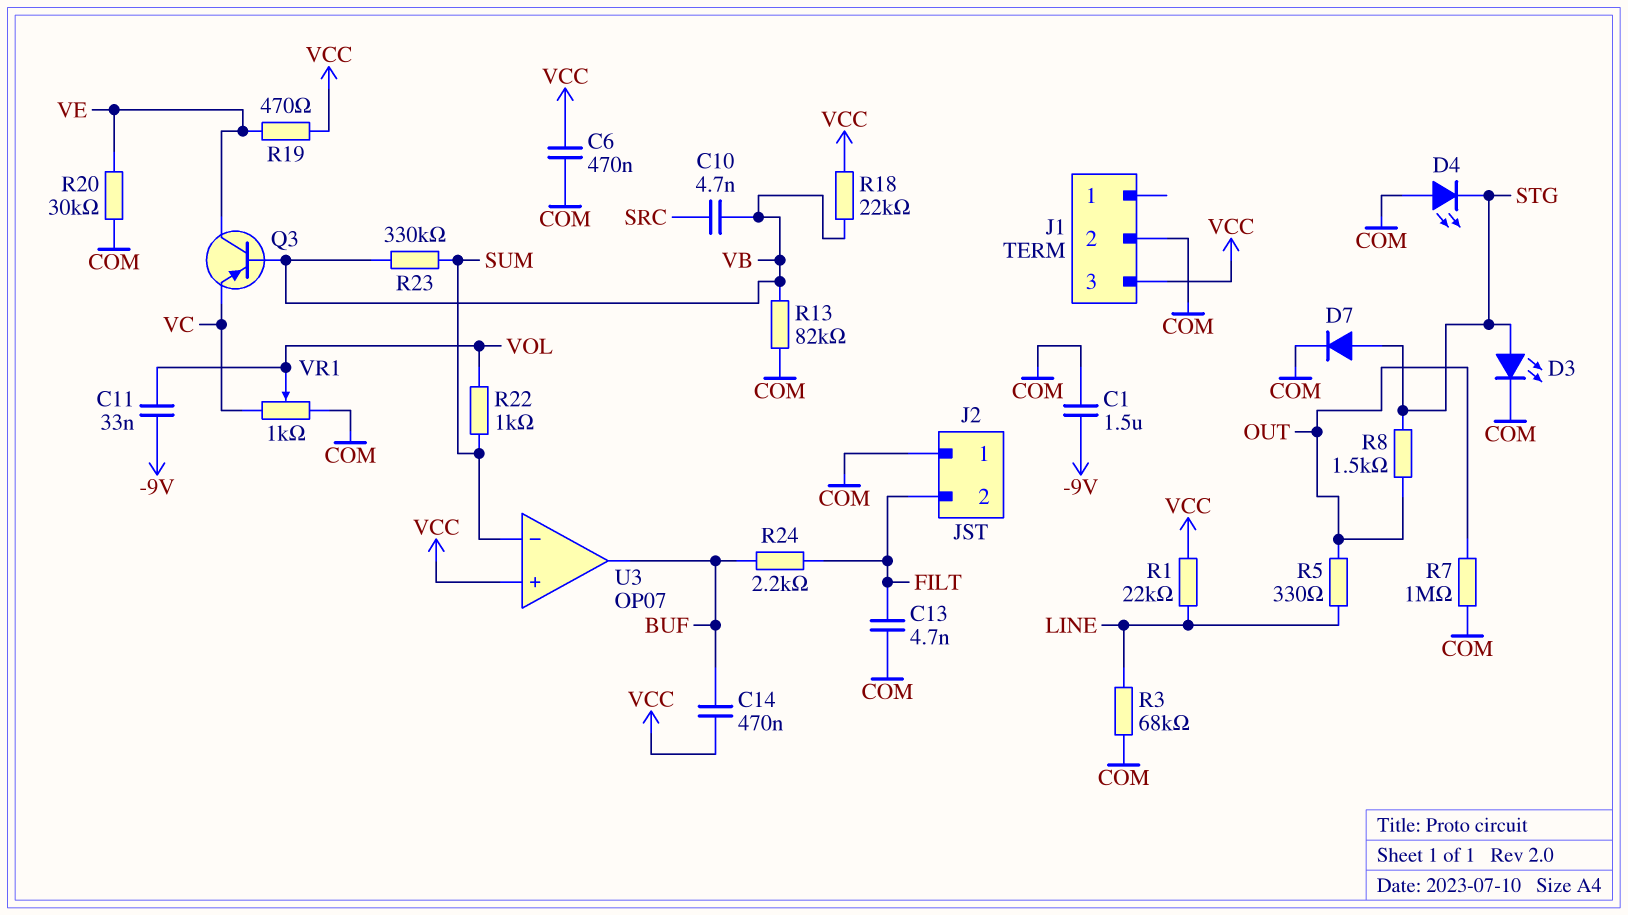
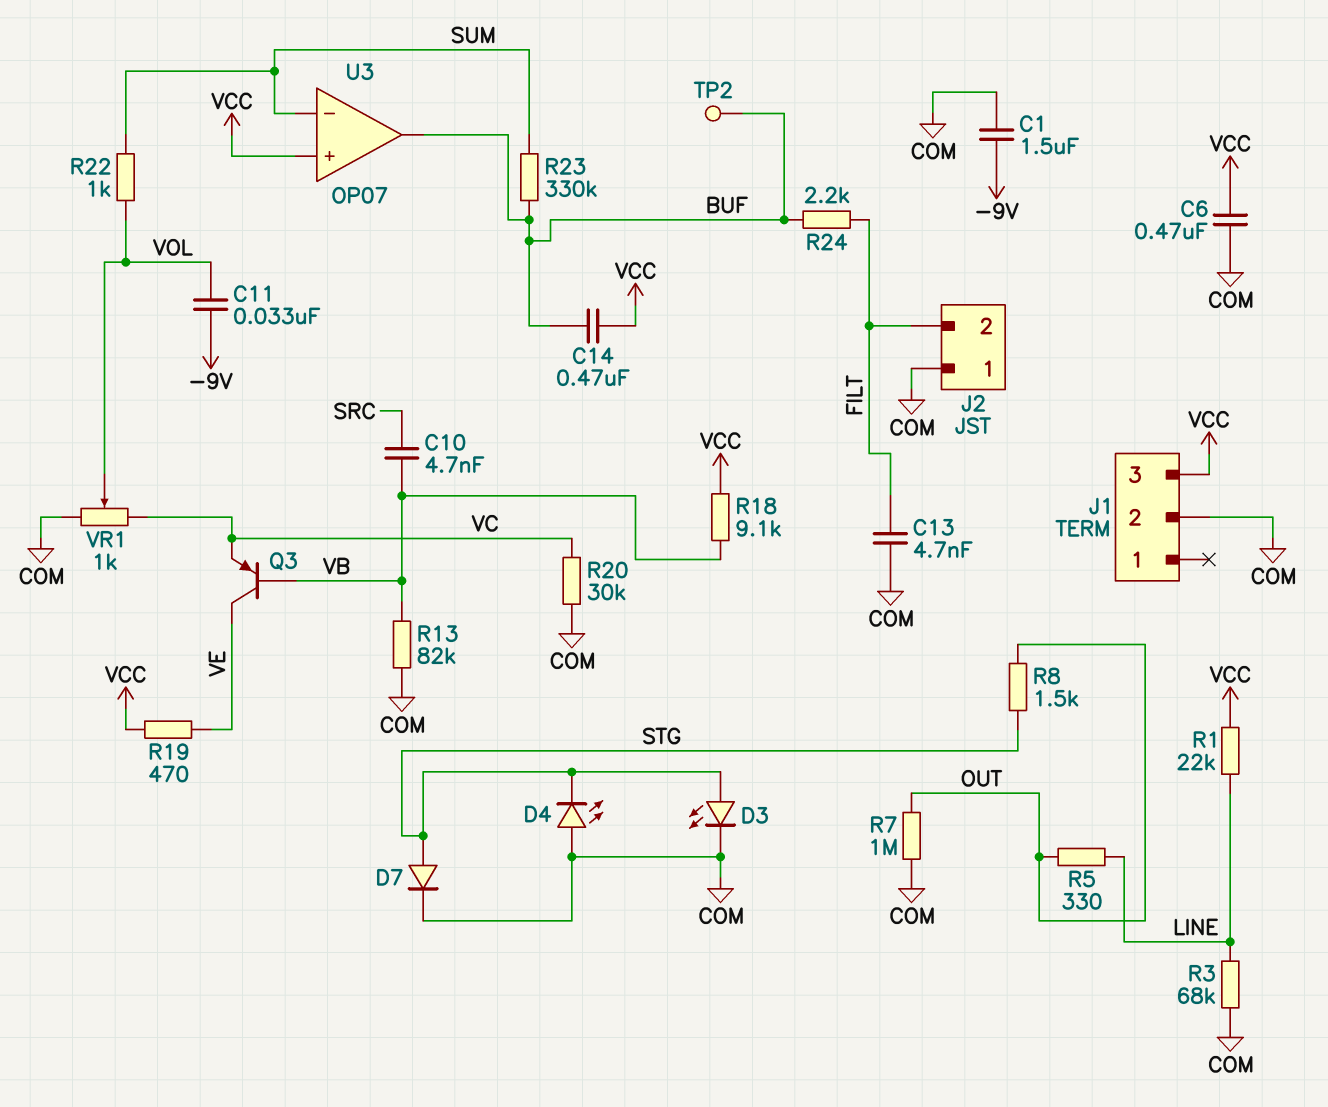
R18: 22k (VB, VCC) -> 9.1k (VB, VCC)
R20: 30k (COM, VE) -> 30k (COM, VC)
R23: 330k (SUM, VB) -> 330k (BUF, SUM)
TP2: none -> test point (BUF)

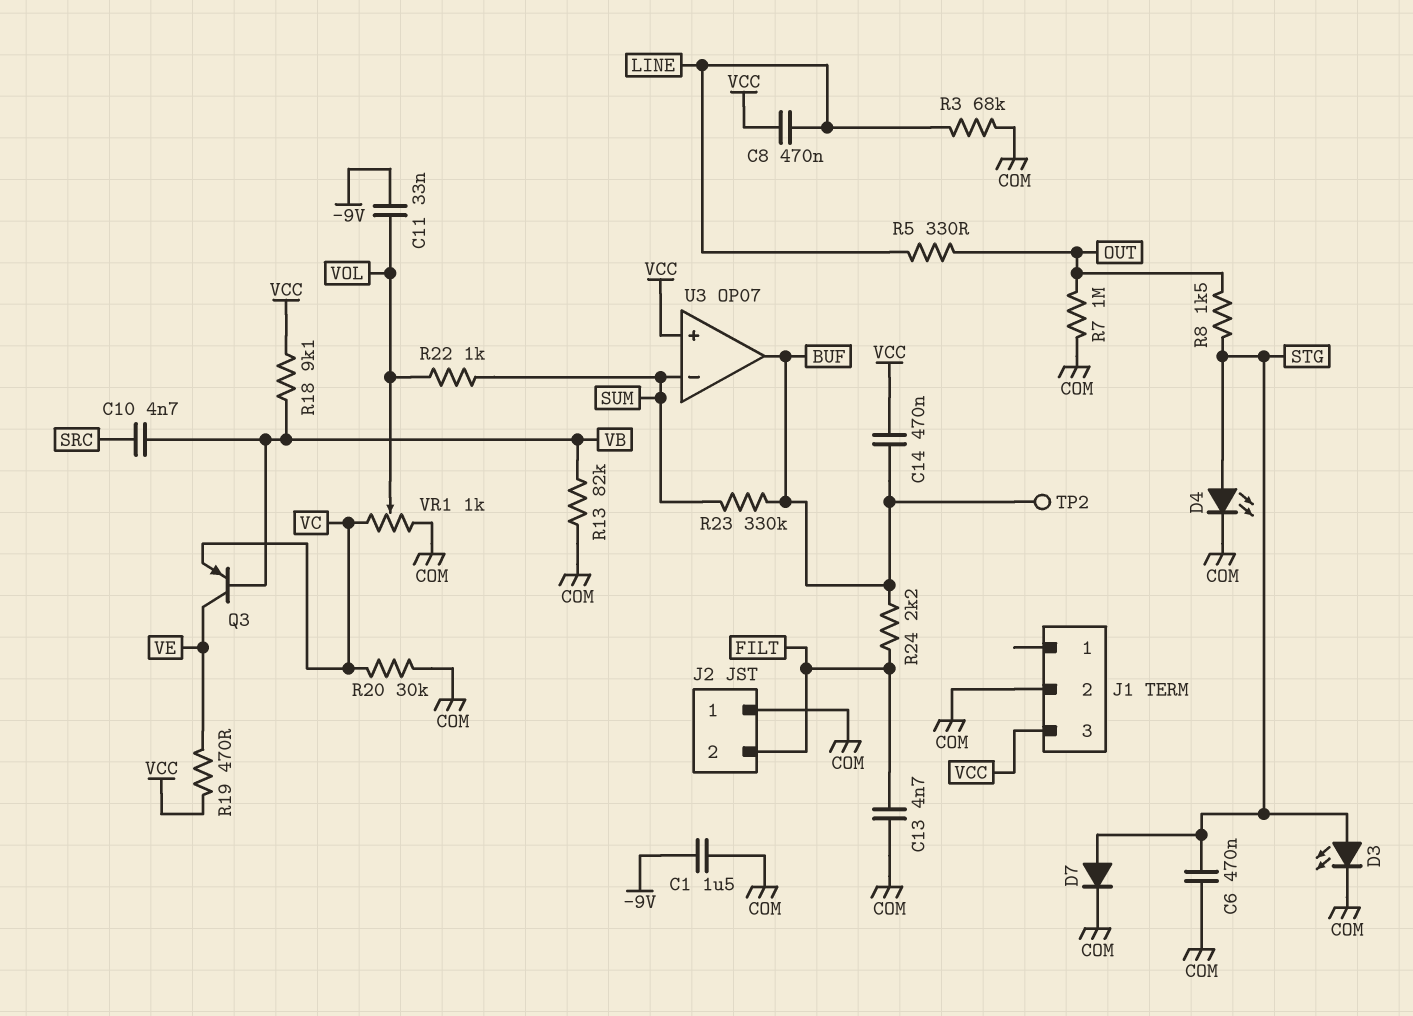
C6: 470nF (COM, VCC) -> 470nF (COM, STG)
C8: none -> 470nF (LINE, VCC)
D4: LED (A COM, K STG) -> LED (A STG, K COM)
R1: 22k (LINE, VCC) -> none

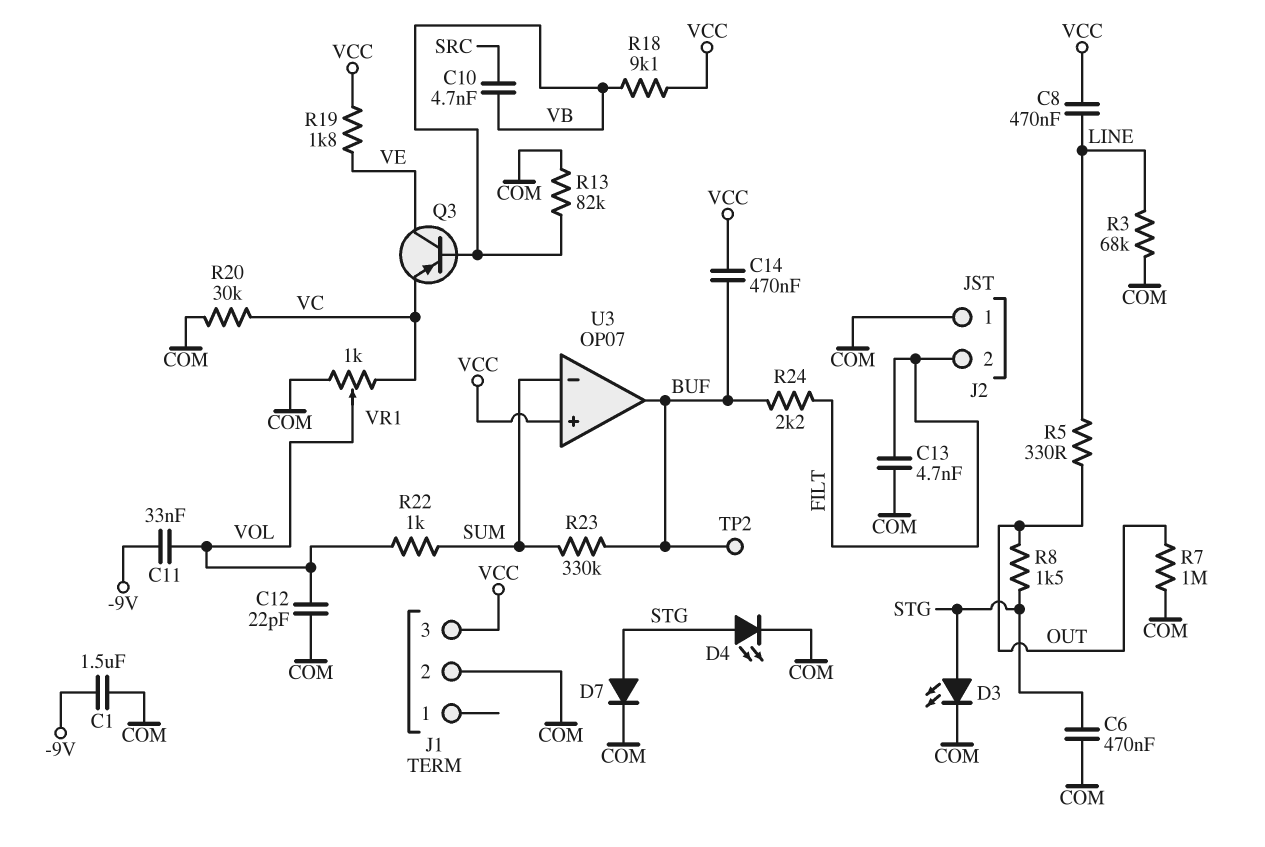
C12: none -> 22pF (COM, VOL)
R19: 470 (VCC, VE) -> 1.8k (VCC, VE)

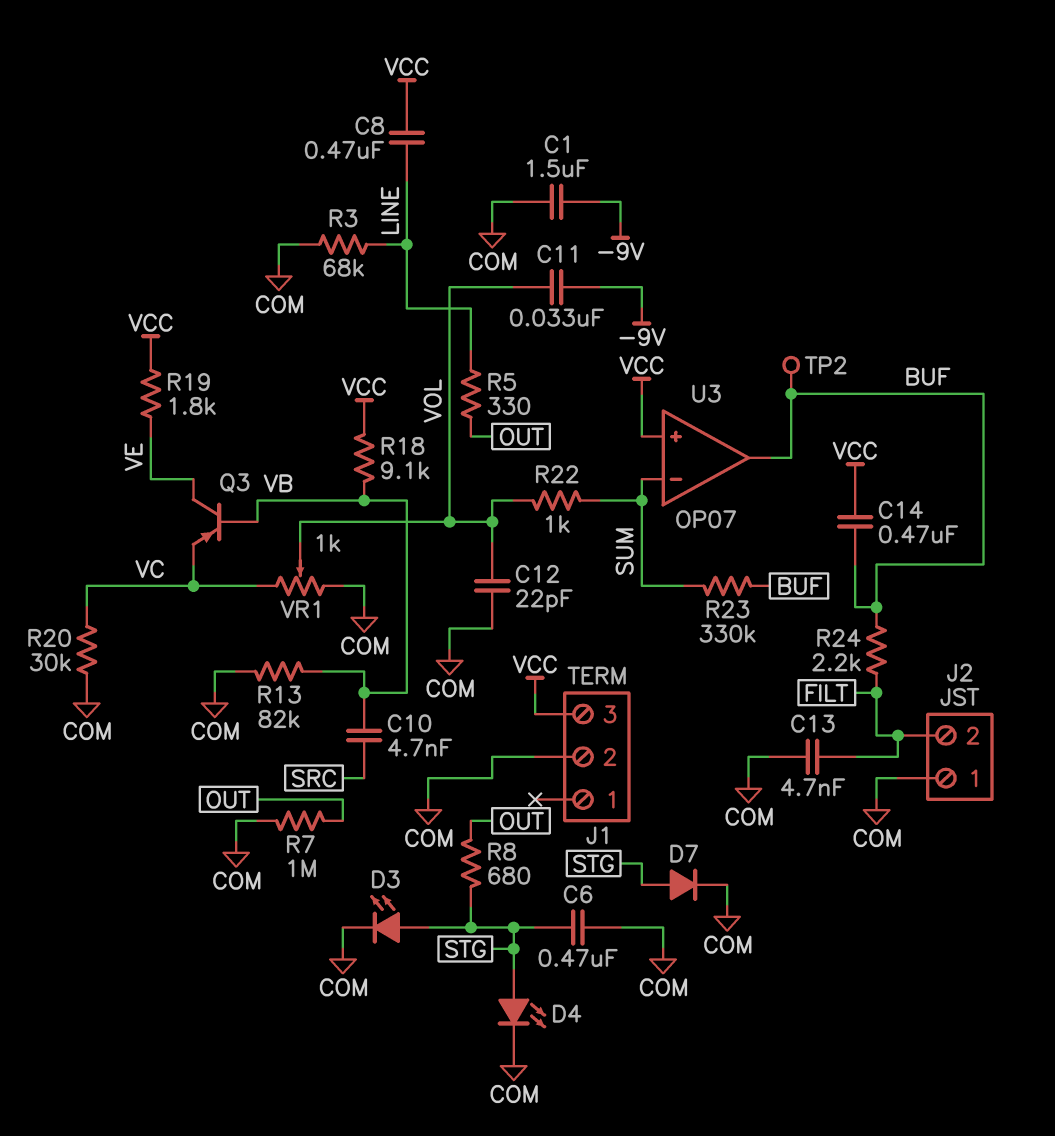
R8: 1.5k (OUT, STG) -> 680 (OUT, STG)

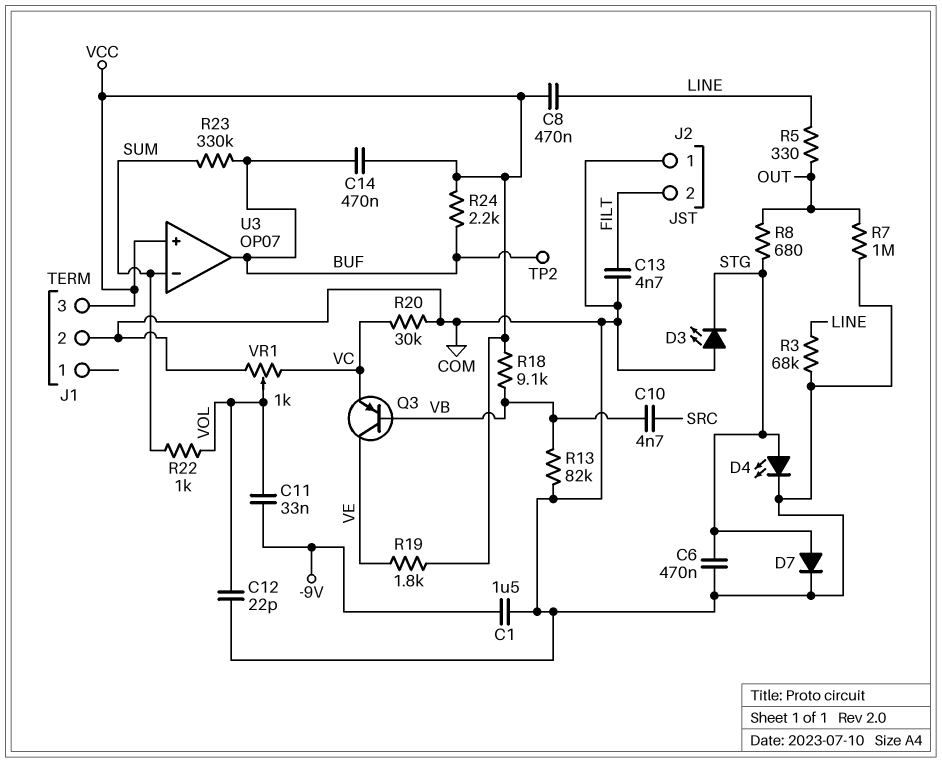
D3: LED (A STG, K COM) -> LED (A COM, K STG)
R24: 2.2k (BUF, FILT) -> 2.2k (BUF, VCC)

